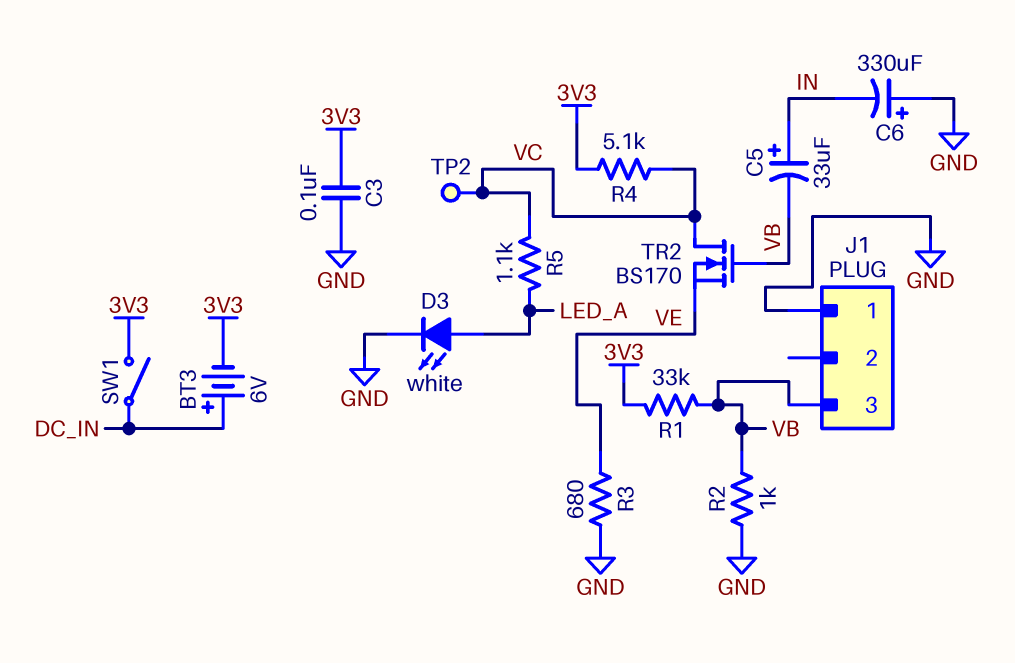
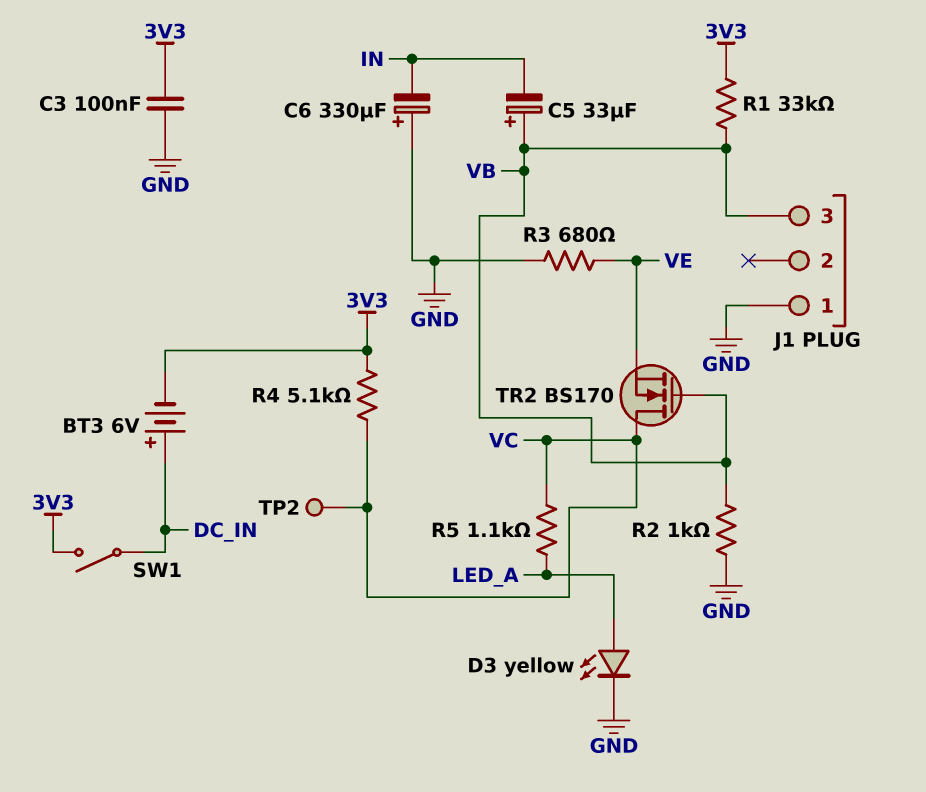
C5: 33uF (plus IN, minus VB) -> 33uF (plus VB, minus IN)
D3: LED white (A LED_A, K GND) -> LED yellow (A LED_A, K GND)

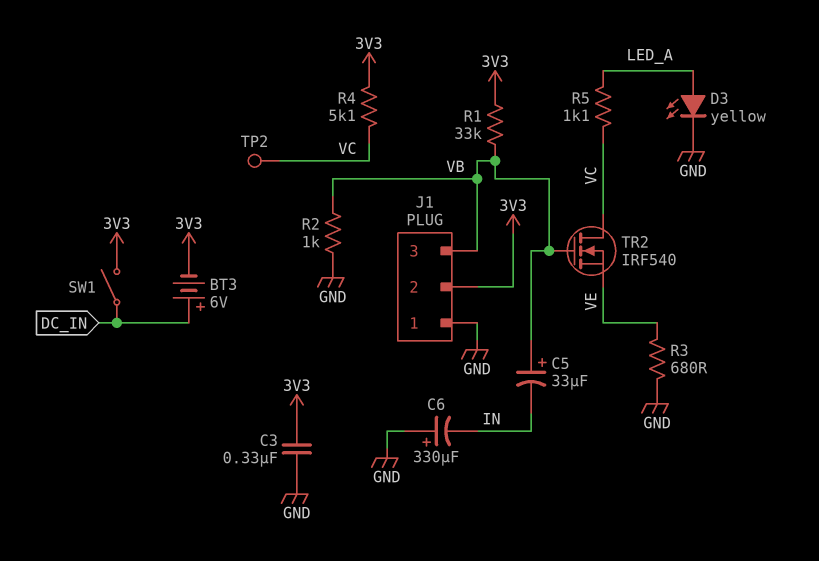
C3: 100nF (3V3, GND) -> 330nF (3V3, GND)
J1 pin 2: none -> 3V3
TR2: NMOS BS170 (G VB, D VC, S VE) -> NMOS IRF540 (G VB, D VC, S VE)

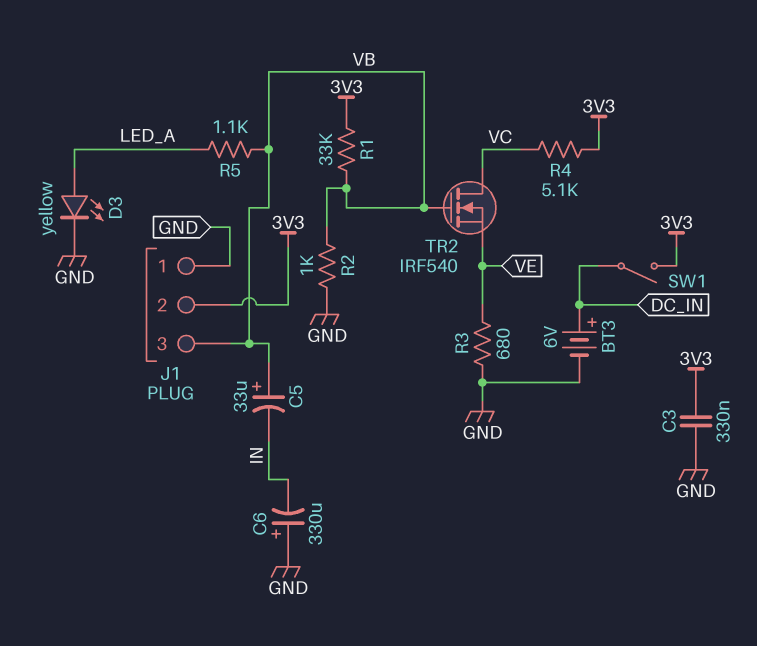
BT3: 6V (plus DC_IN, minus 3V3) -> 6V (plus DC_IN, minus GND)
R5: 1.1k (LED_A, VC) -> 1.1k (LED_A, VB)
TP2: test point (VC) -> none

